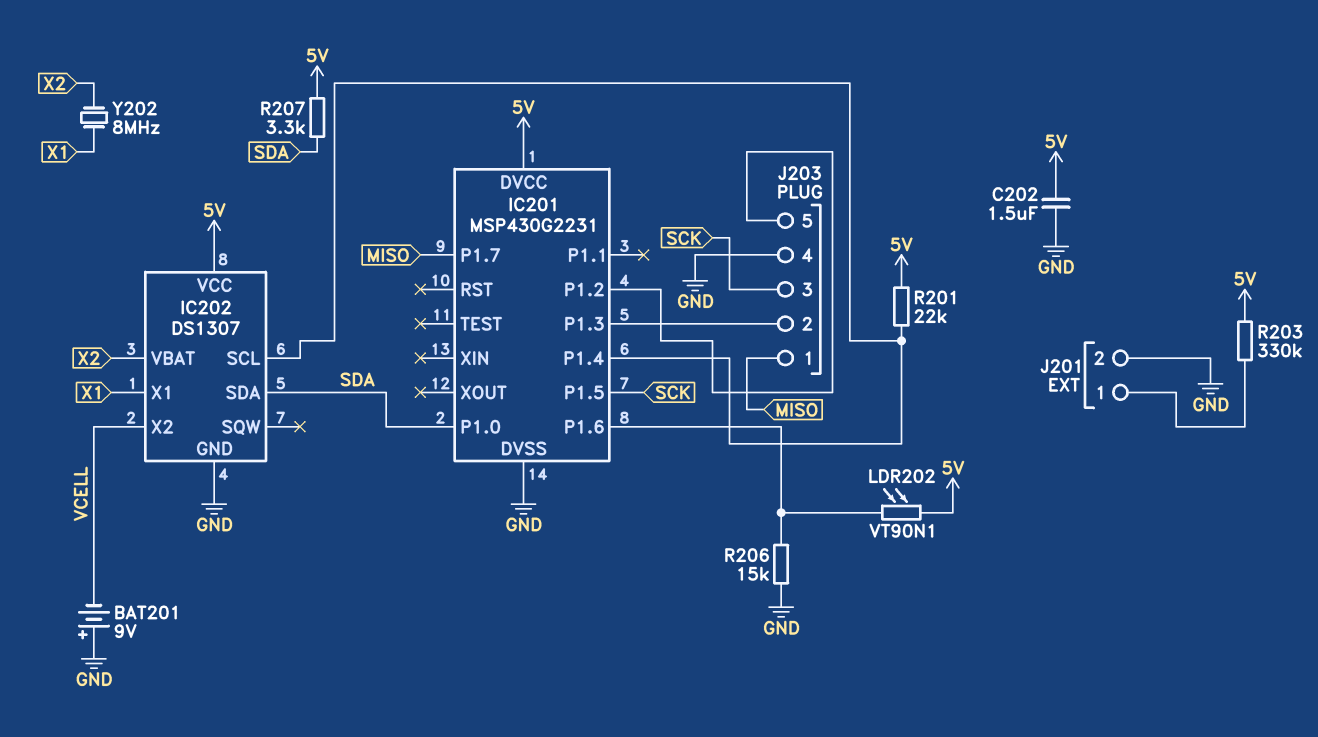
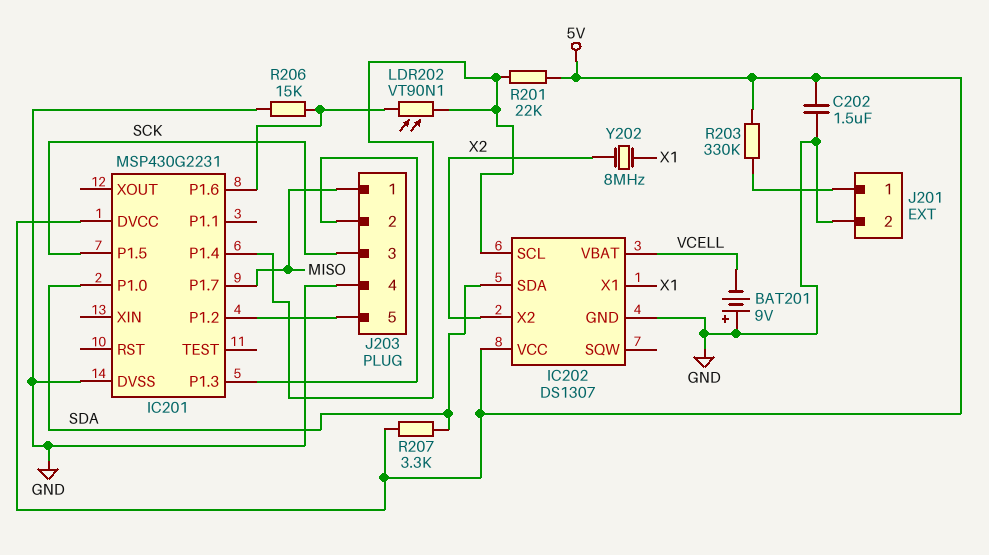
IC202 pin VBAT: X2 -> VCELL
IC202 pin X2: VCELL -> X2
LDR202: VT90N1 (5V, IC201/P1.6) -> VT90N1 (IC201/P1.4, IC201/P1.6)

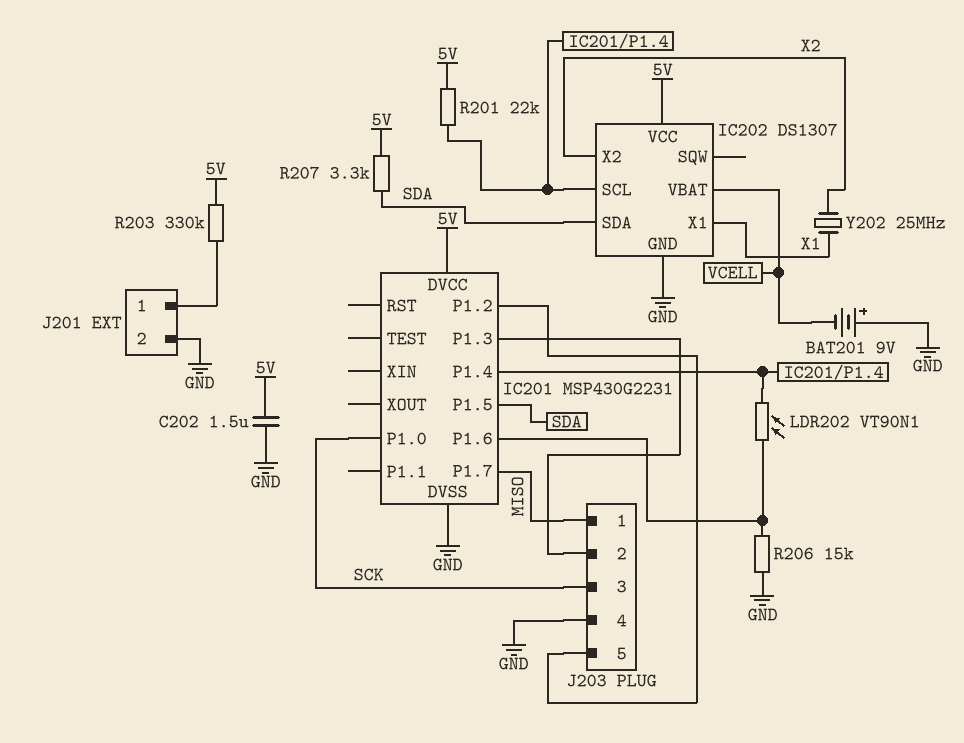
IC201 pin P1.0: SDA -> SCK
IC201 pin P1.5: SCK -> SDA
Y202: 8MHz (X1, X2) -> 25MHz (X1, X2)

